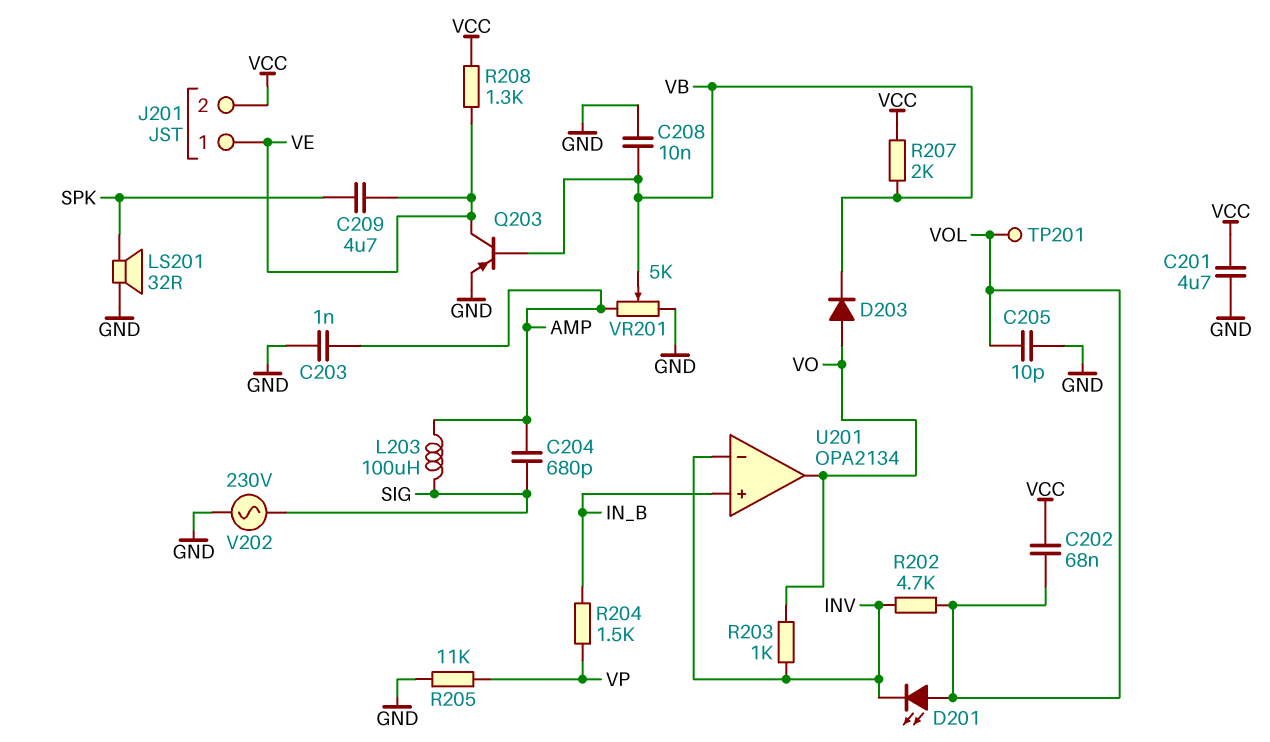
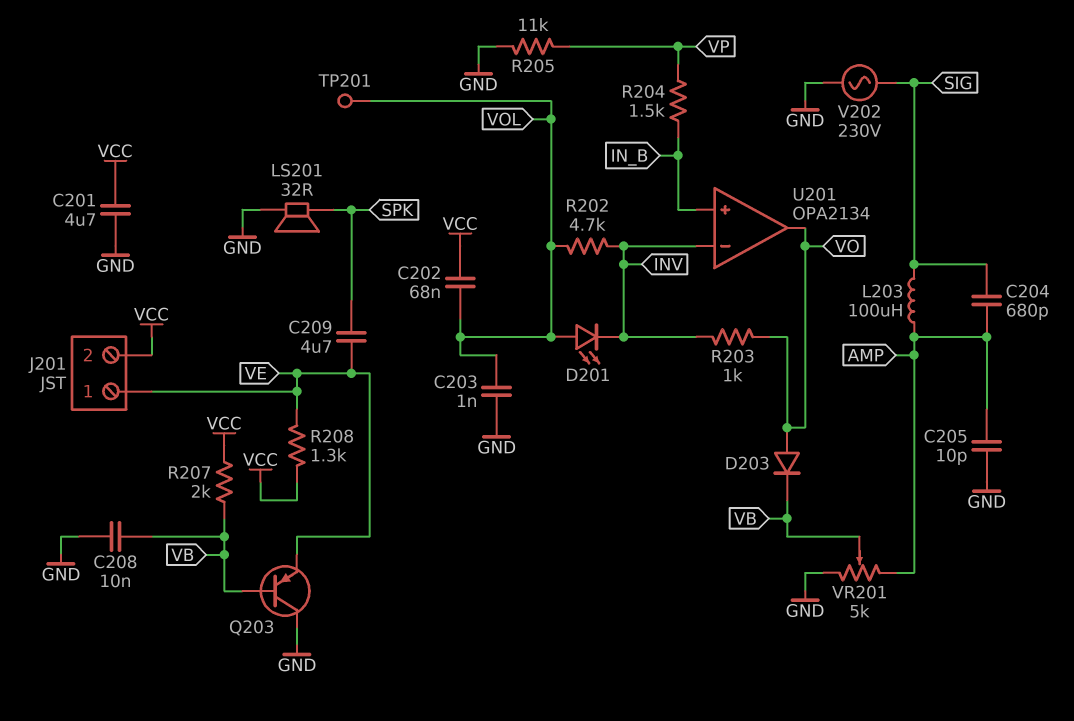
C203: 1nF (AMP, GND) -> 1nF (GND, VOL)
C205: 10pF (GND, VOL) -> 10pF (AMP, GND)
Q203: PNP (B VB, C VE, E GND) -> PNP (B VB, C GND, E VE)

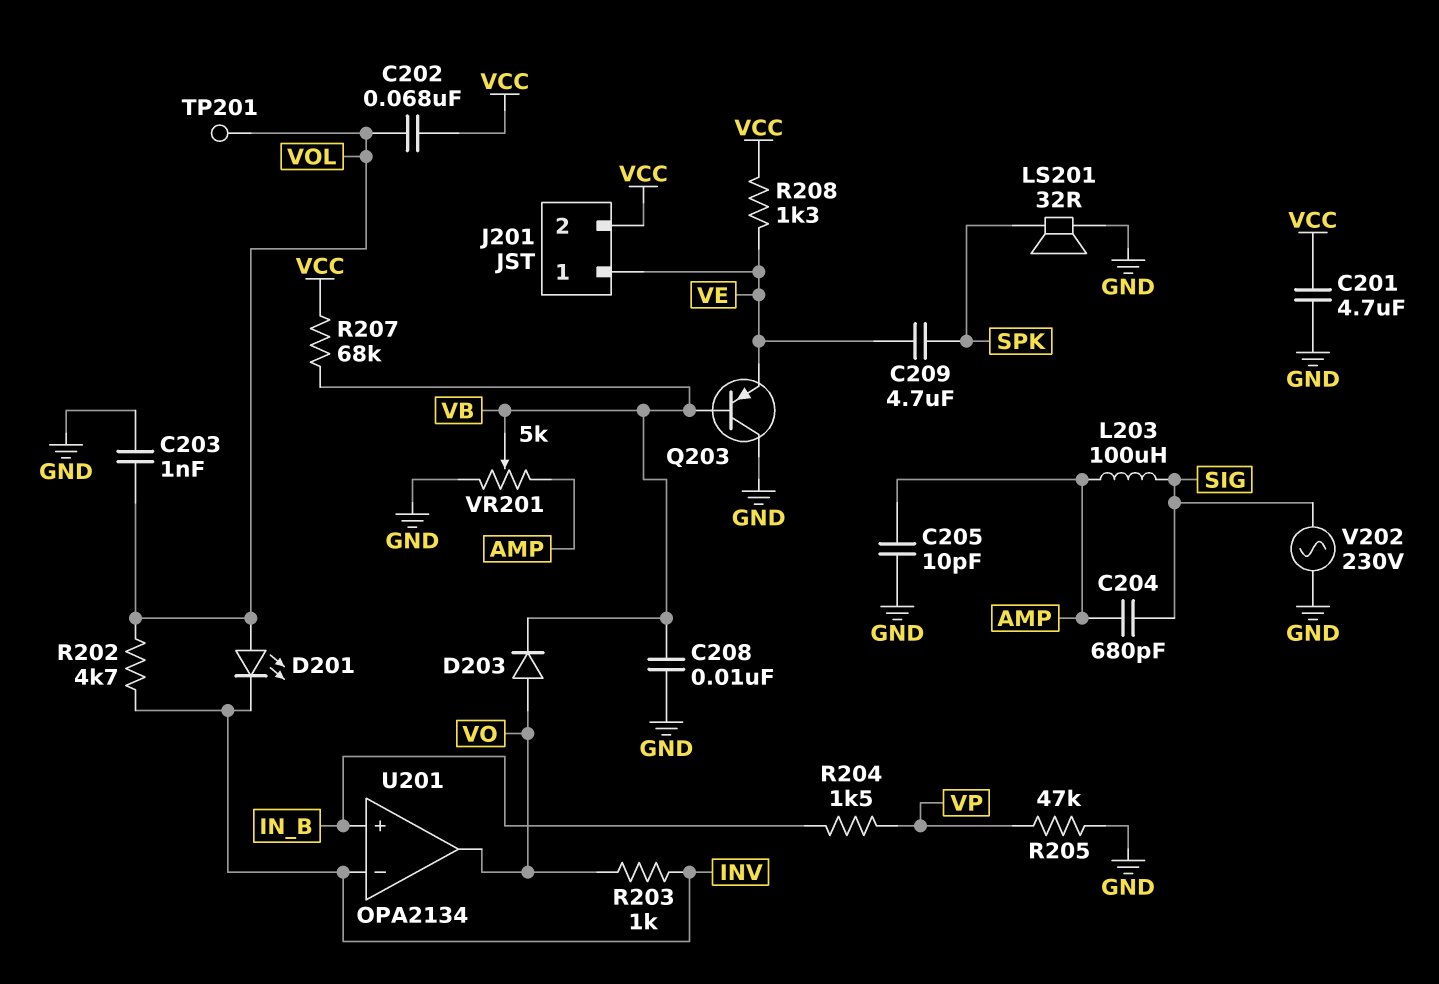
R205: 11k (GND, VP) -> 47k (GND, VP)
R207: 2k (VB, VCC) -> 68k (VB, VCC)

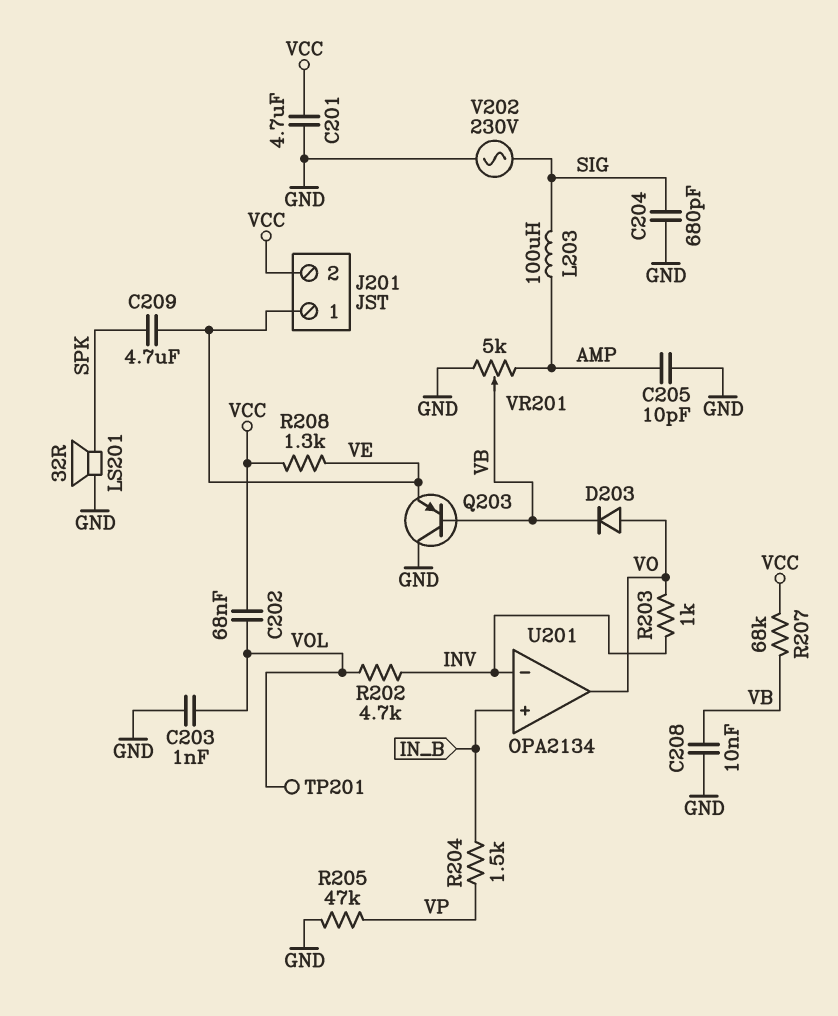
C204: 680pF (AMP, SIG) -> 680pF (GND, SIG)
D201: LED (A VOL, K INV) -> none

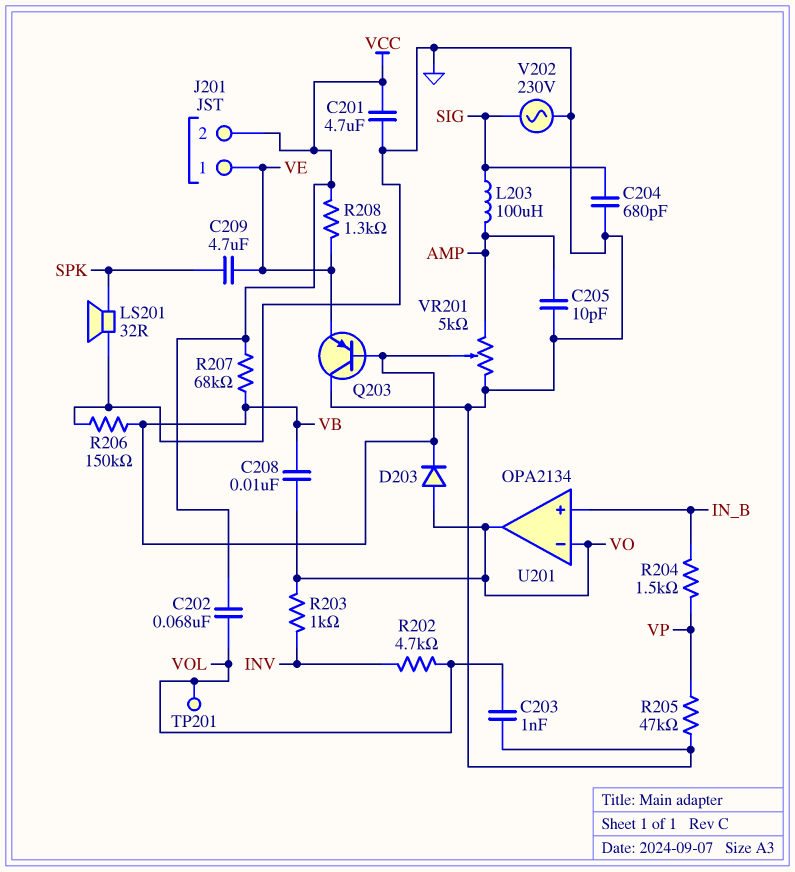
C208: 10nF (GND, VB) -> 10nF (VB, VO)
R206: none -> 150k (GND, VB)
U201 pin in-: INV -> VO

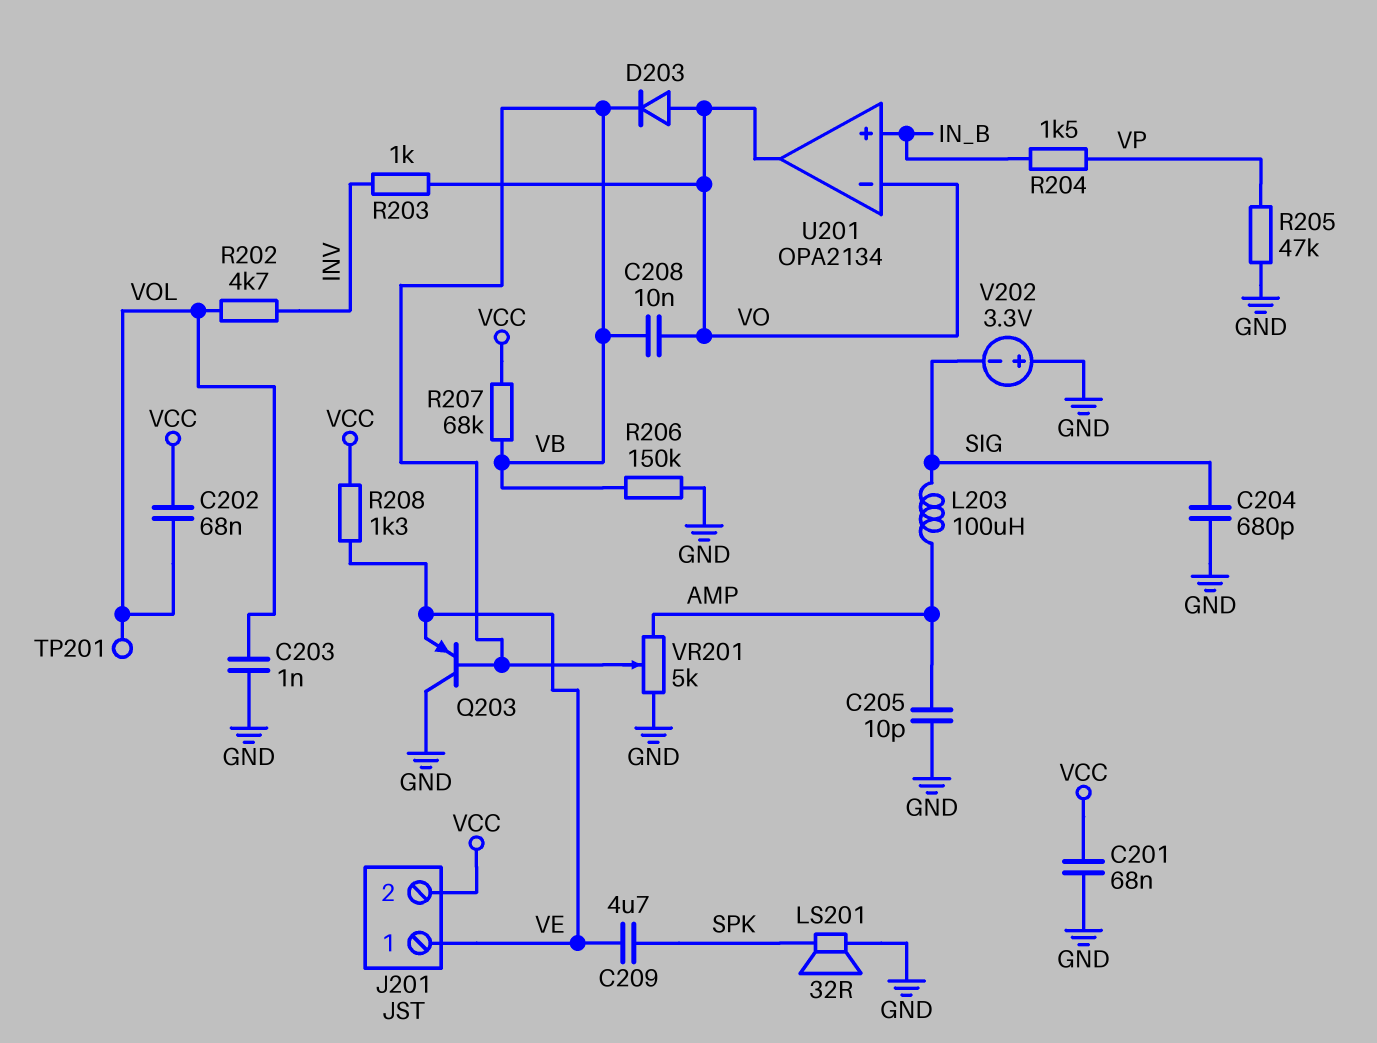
C201: 4.7uF (GND, VCC) -> 68nF (GND, VCC)
V202: AC 230V (GND, SIG) -> 3.3V (plus GND, minus SIG)

